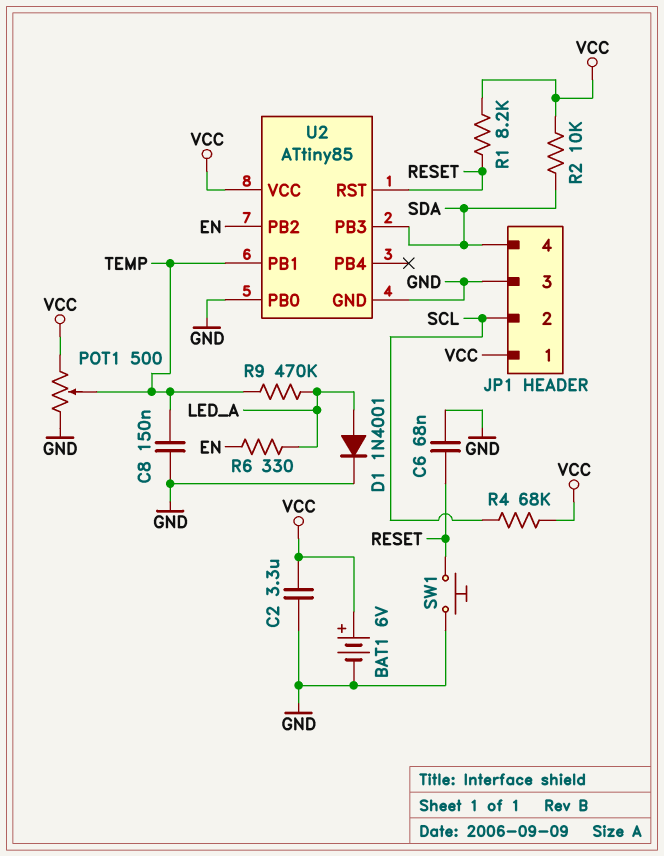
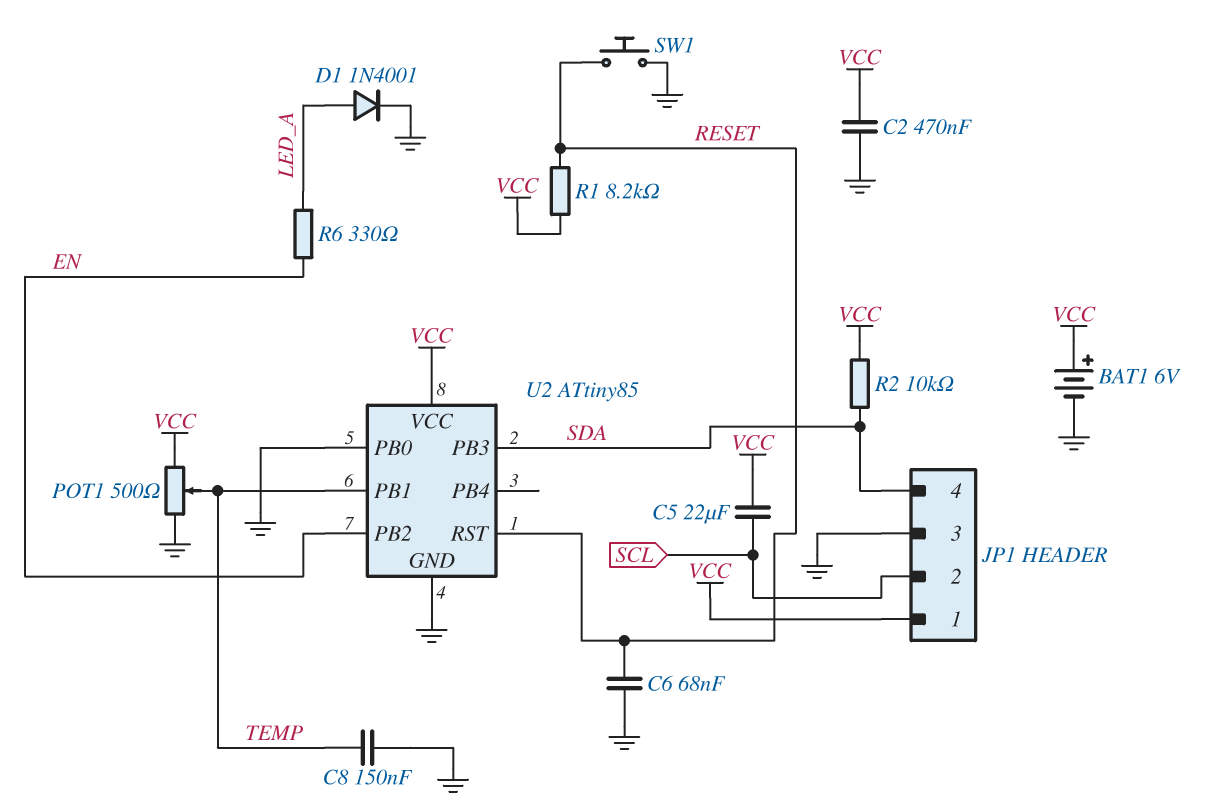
C2: 3.3uF (GND, VCC) -> 470nF (GND, VCC)
C5: none -> 22uF (SCL, VCC)
R4: 68k (SCL, VCC) -> none
R9: 470k (LED_A, TEMP) -> none

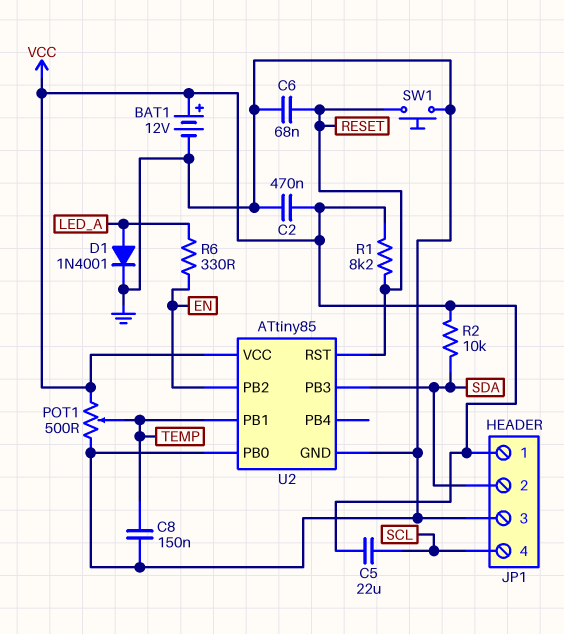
BAT1: 6V (plus VCC, minus GND) -> 12V (plus VCC, minus GND)
JP1 pin 2: SCL -> SDA
JP1 pin 4: SDA -> SCL

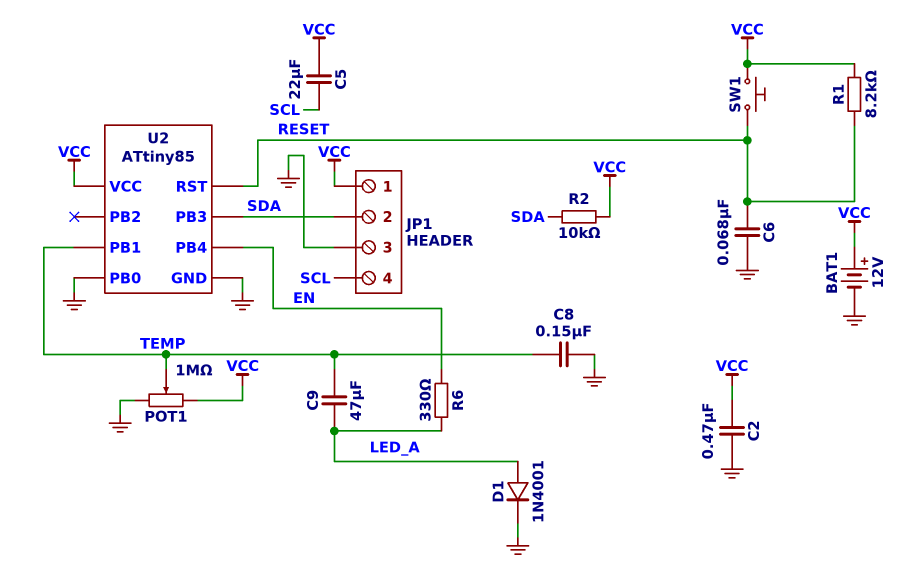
C9: none -> 47uF (LED_A, TEMP)
POT1: 500 (GND, VCC, wiper TEMP) -> 1M (GND, VCC, wiper TEMP)
SW1: button (GND, RESET) -> button (RESET, VCC)
U2 pin PB2: EN -> none
U2 pin PB4: none -> EN

